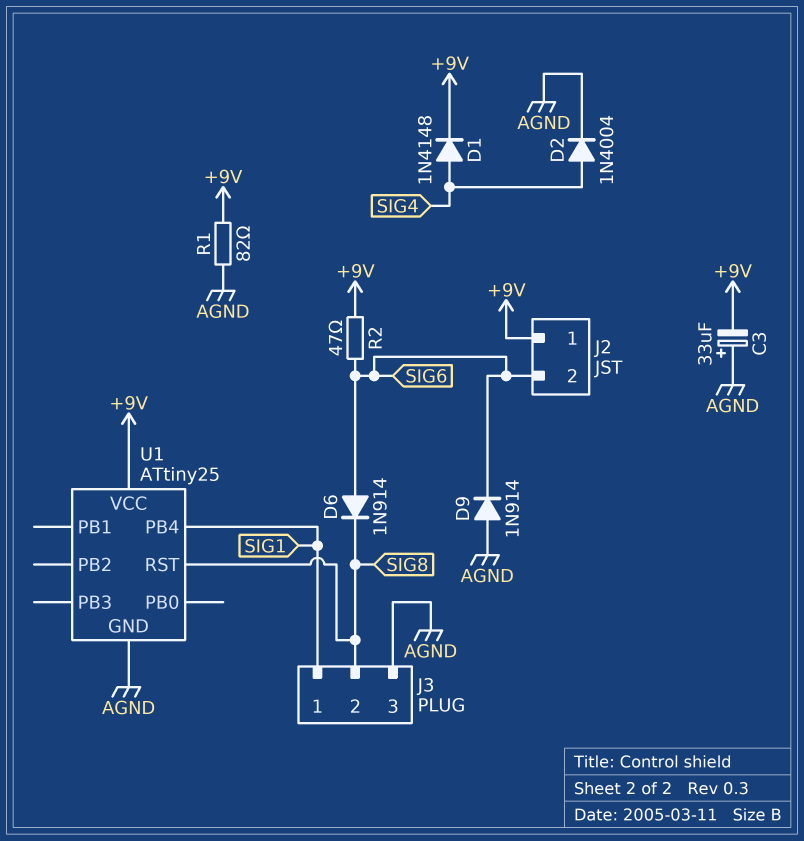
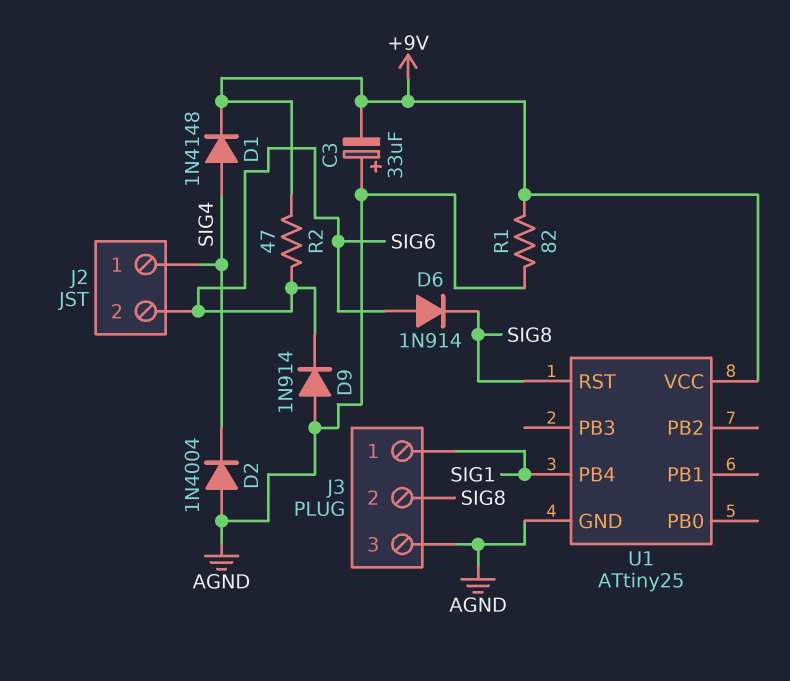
D2: diode 1N4004 (A SIG4, K AGND) -> diode 1N4004 (A AGND, K SIG4)
J2 pin 1: +9V -> SIG4

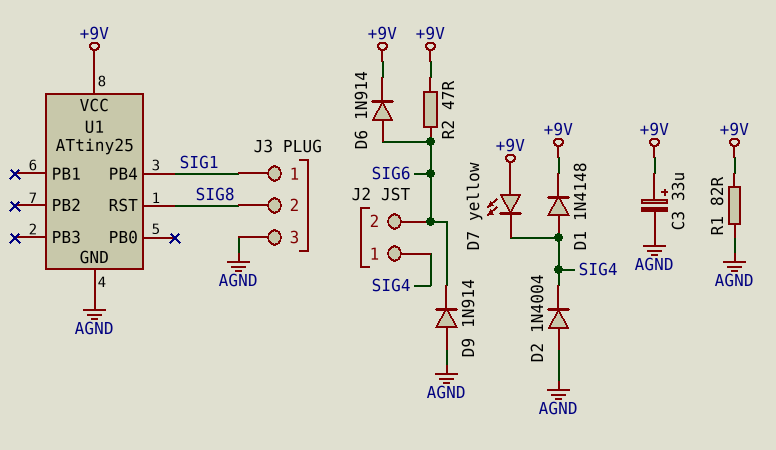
C3: 33uF (plus AGND, minus +9V) -> 33uF (plus +9V, minus AGND)
D6: diode 1N914 (A SIG6, K SIG8) -> diode 1N914 (A SIG6, K +9V)
D7: none -> LED yellow (A +9V, K SIG4)

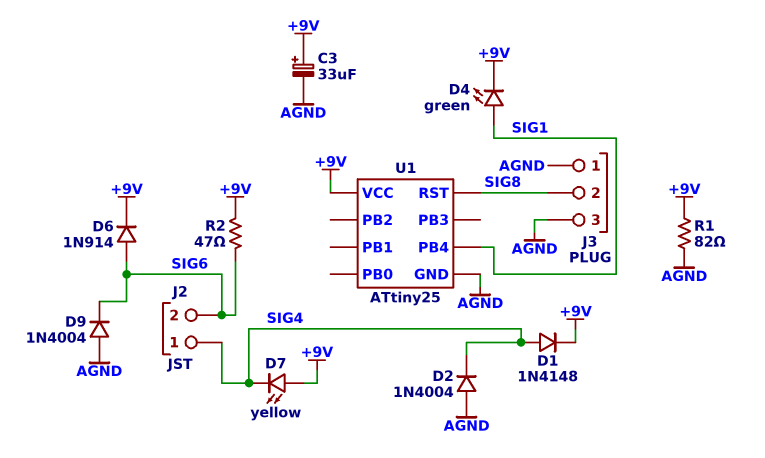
D4: none -> LED green (A SIG1, K +9V)
D9: diode 1N914 (A AGND, K SIG6) -> diode 1N4004 (A AGND, K SIG6)
J3 pin 1: SIG1 -> AGND

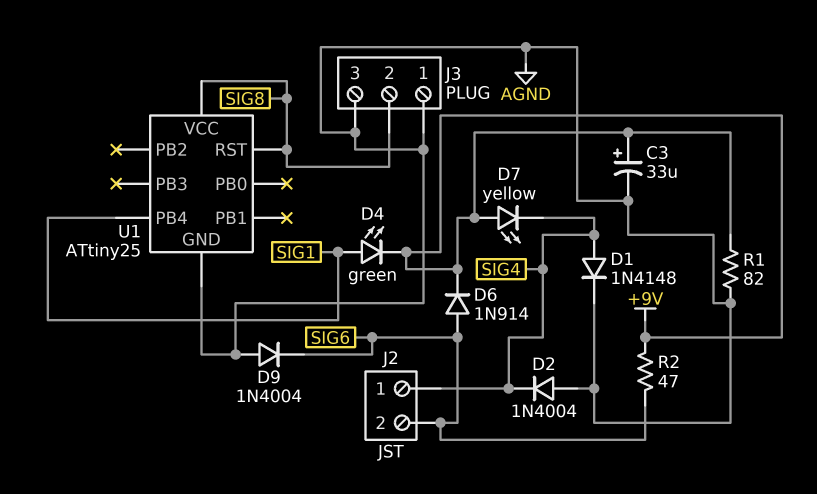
D1: diode 1N4148 (A SIG4, K +9V) -> diode 1N4148 (A SIG4, K AGND)
U1 pin VCC: +9V -> SIG8

